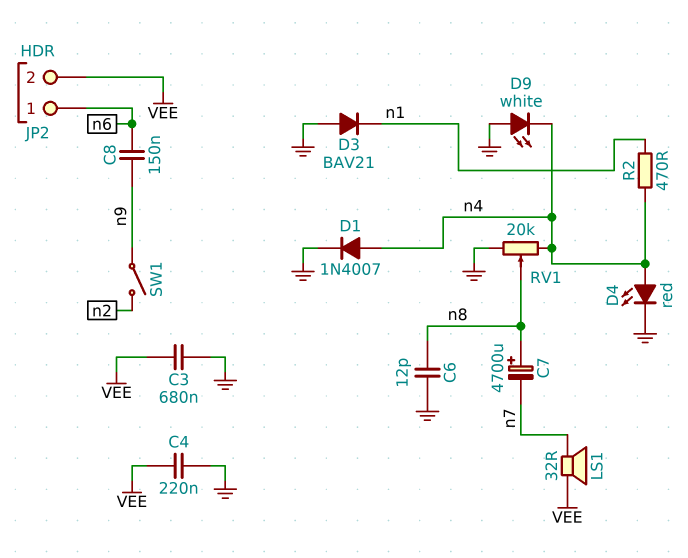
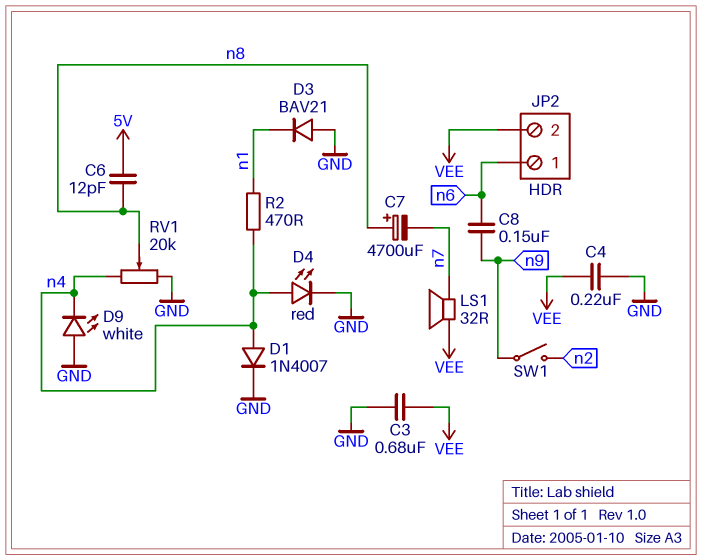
C6: 12pF (GND, n8) -> 12pF (5V, n8)

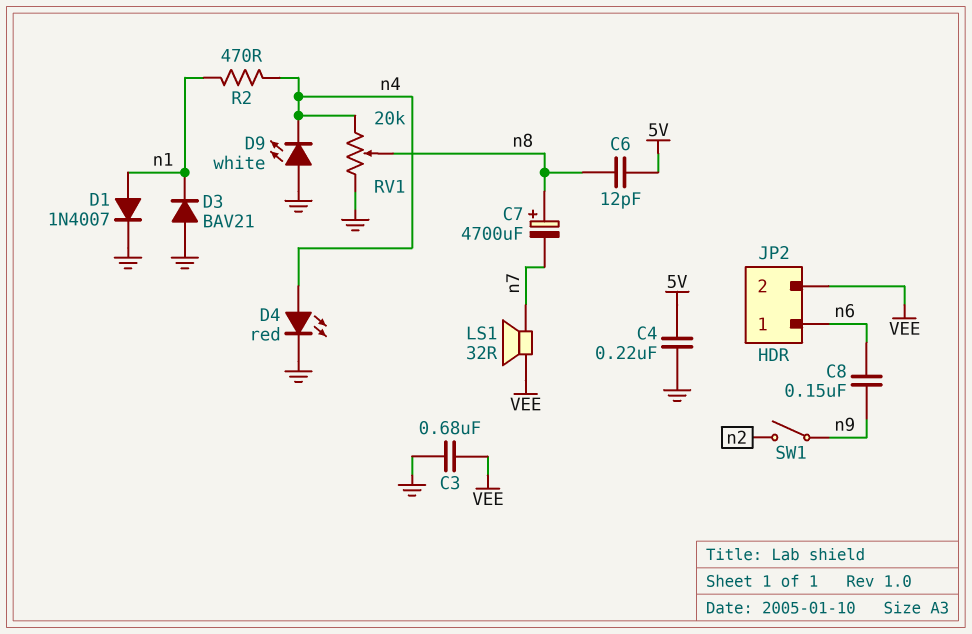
C4: 220nF (GND, VEE) -> 220nF (5V, GND)
D1: diode 1N4007 (A n4, K GND) -> diode 1N4007 (A n1, K GND)

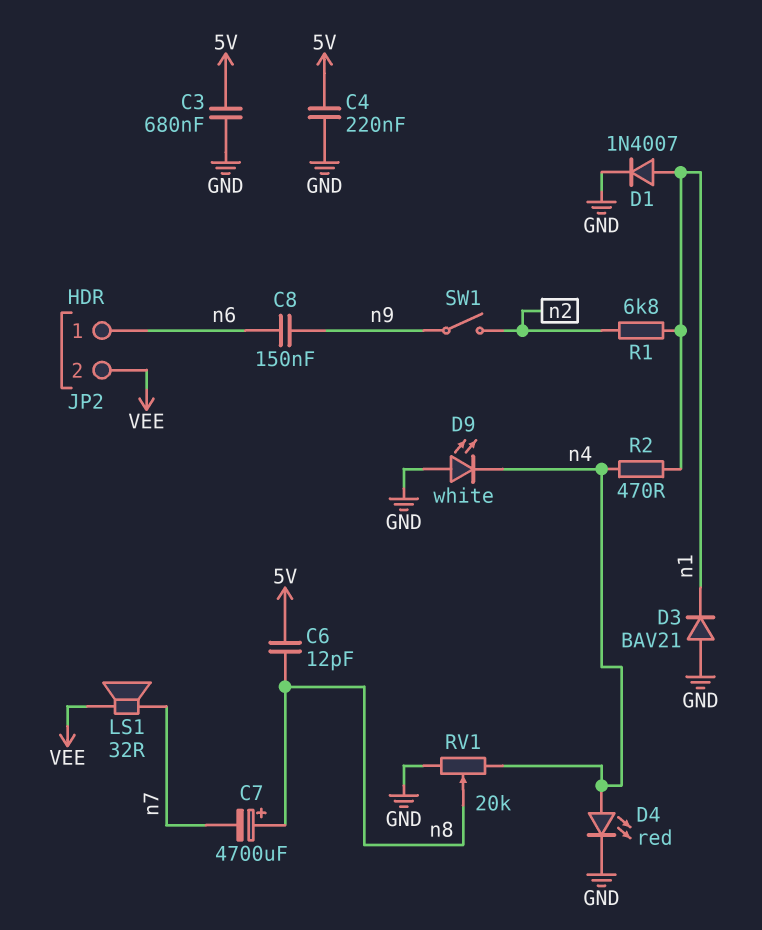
C3: 680nF (GND, VEE) -> 680nF (5V, GND)
R1: none -> 6.8k (n1, n2)

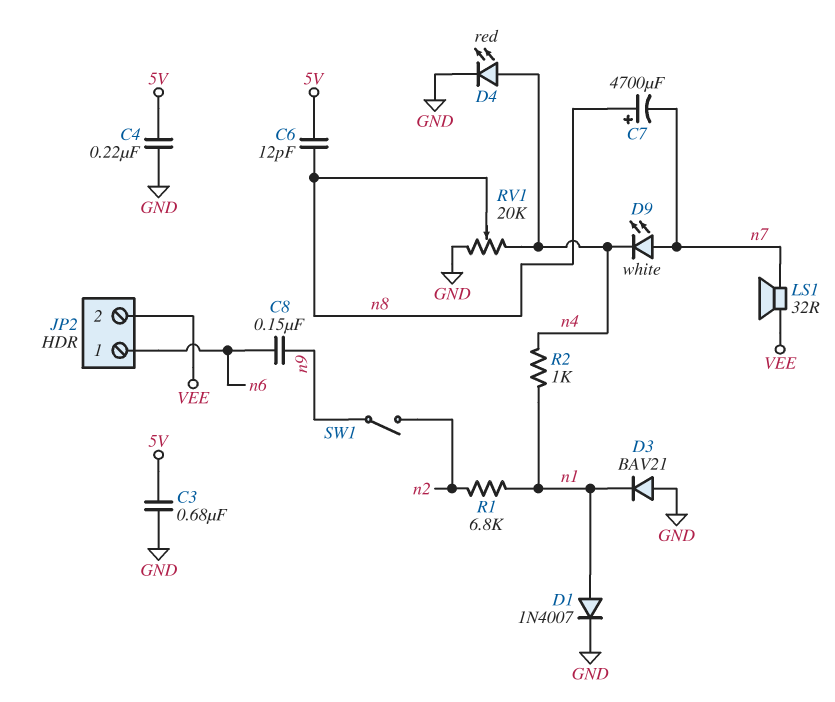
D9: LED white (A GND, K n4) -> LED white (A n7, K n4)
R2: 470 (n1, n4) -> 1k (n1, n4)

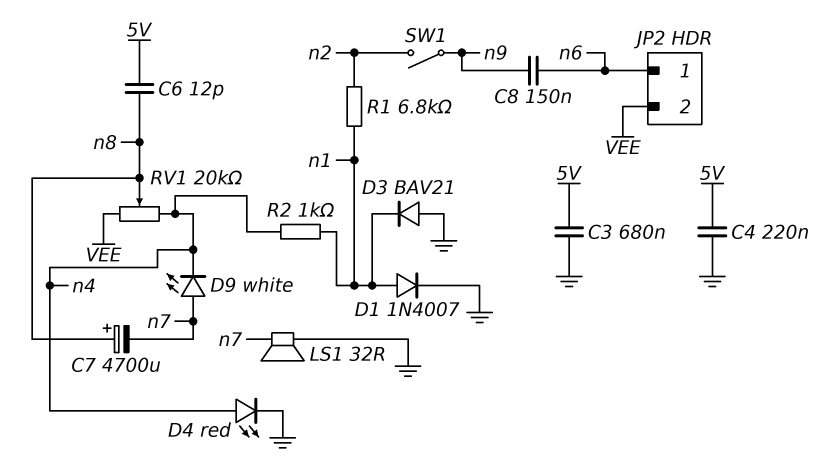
LS1: speaker 32R (VEE, n7) -> speaker 32R (GND, n7)
RV1: 20k (GND, n4, wiper n8) -> 20k (VEE, n4, wiper n8)

